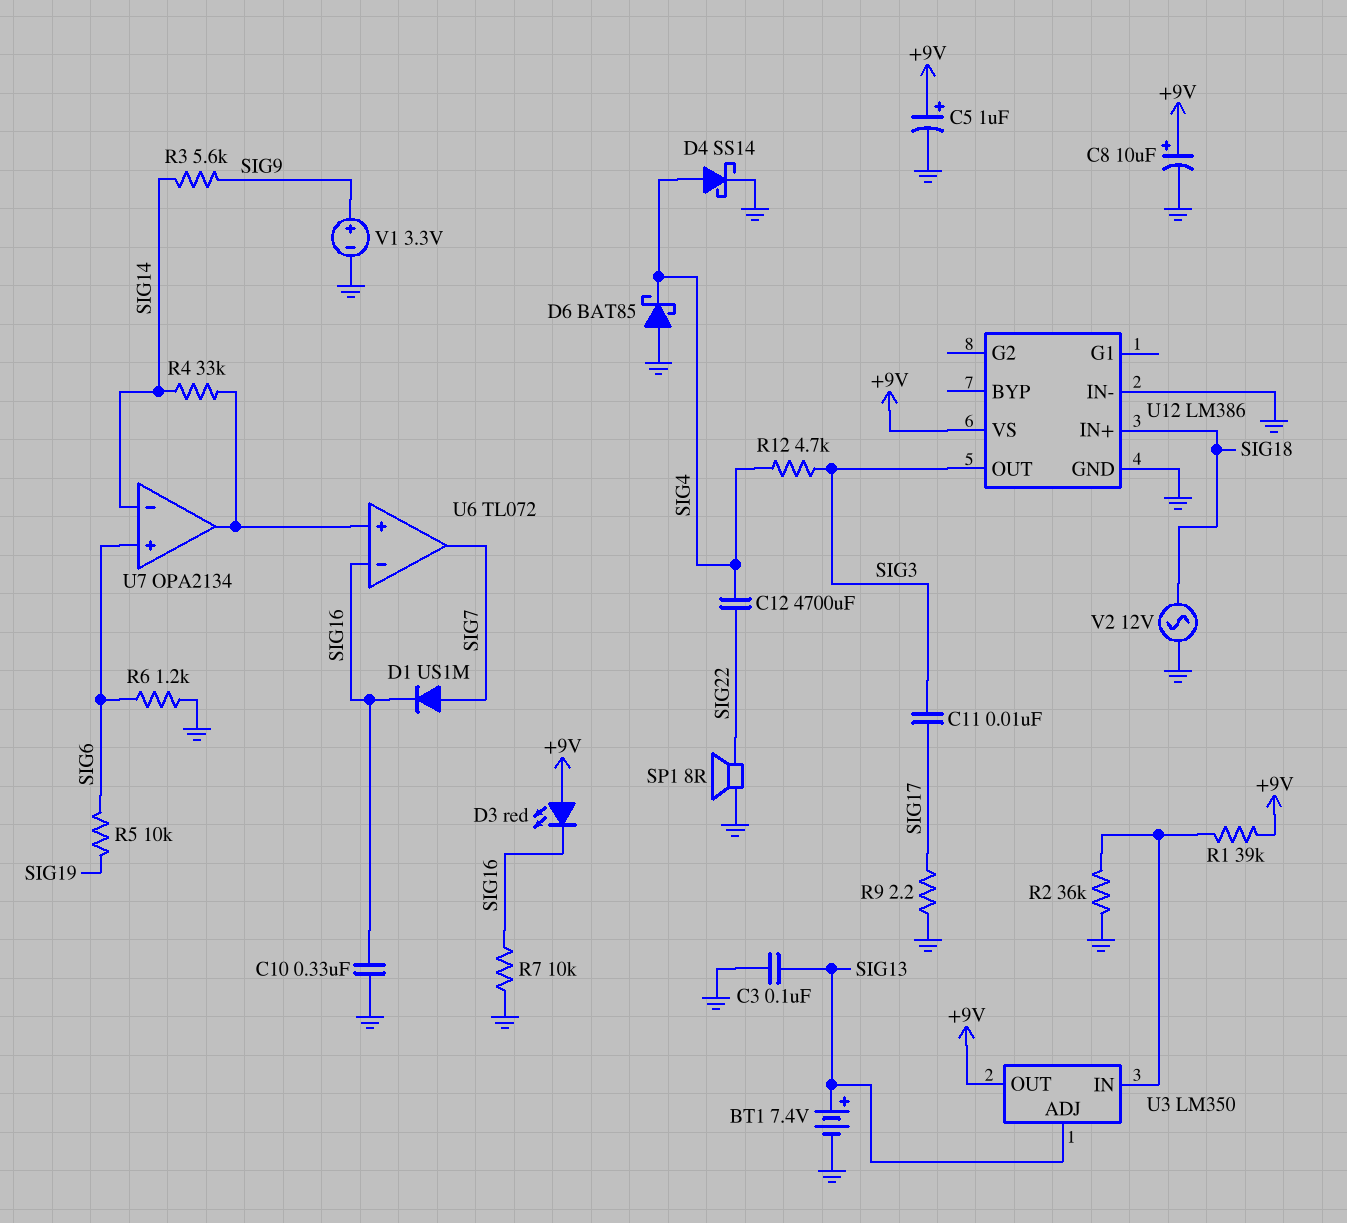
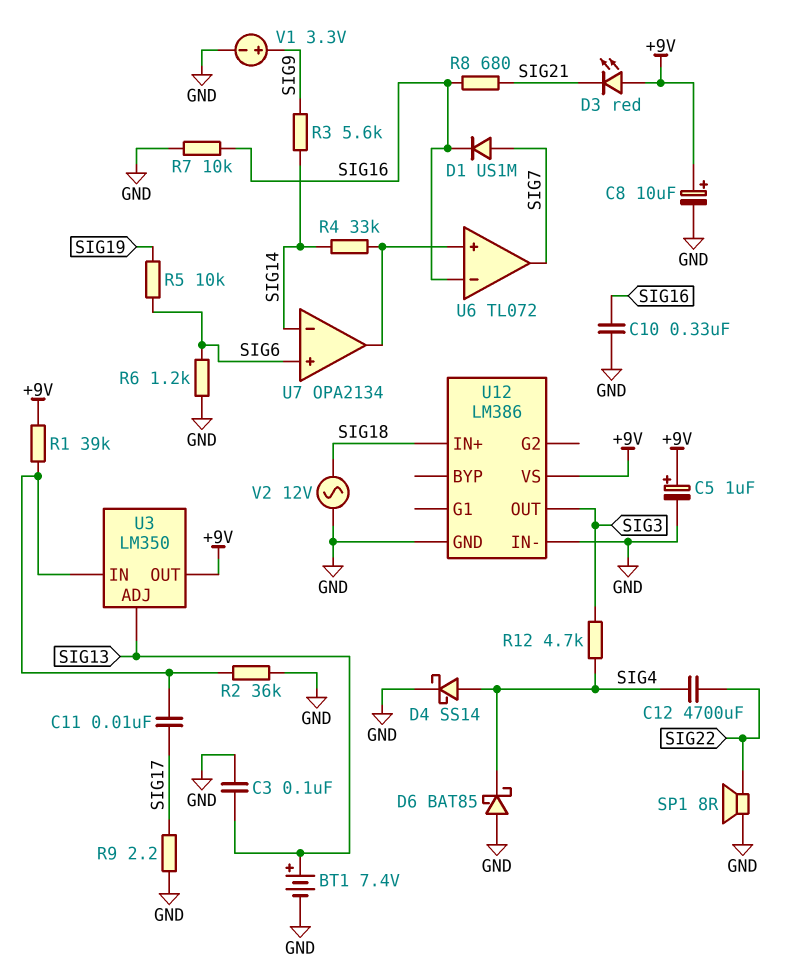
C11: 10nF (SIG3, SIG17) -> 10nF (SIG17, U3/IN)
D3: LED red (A +9V, K SIG16) -> LED red (A +9V, K SIG21)
R8: none -> 680 (SIG16, SIG21)

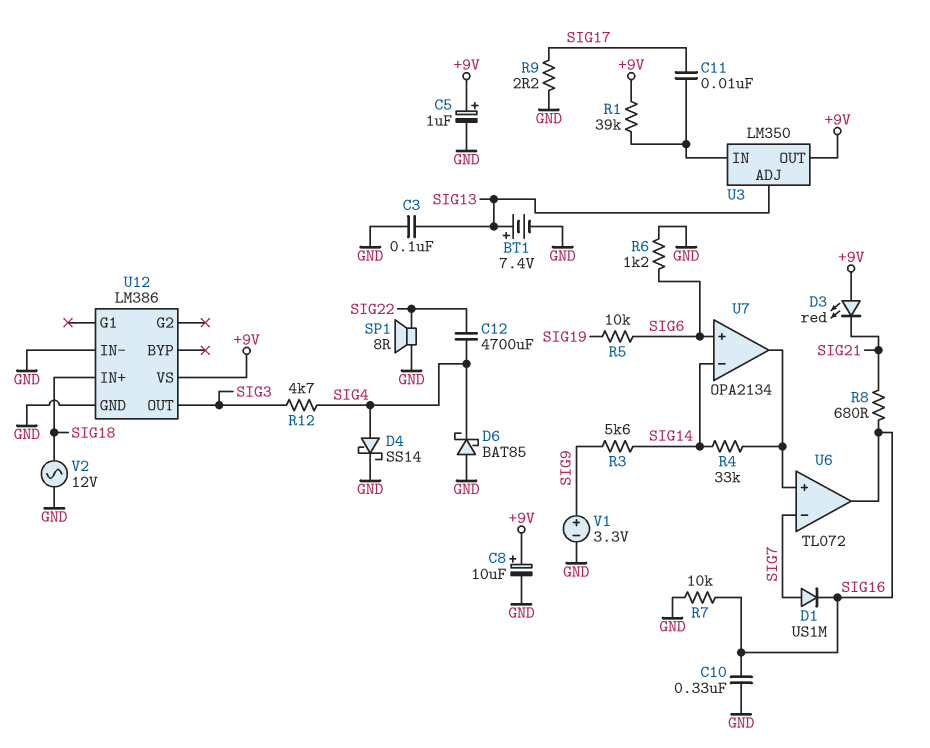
R2: 36k (GND, U3/IN) -> none
U6 pin in-: SIG16 -> SIG7
U6 pin out: SIG7 -> SIG16

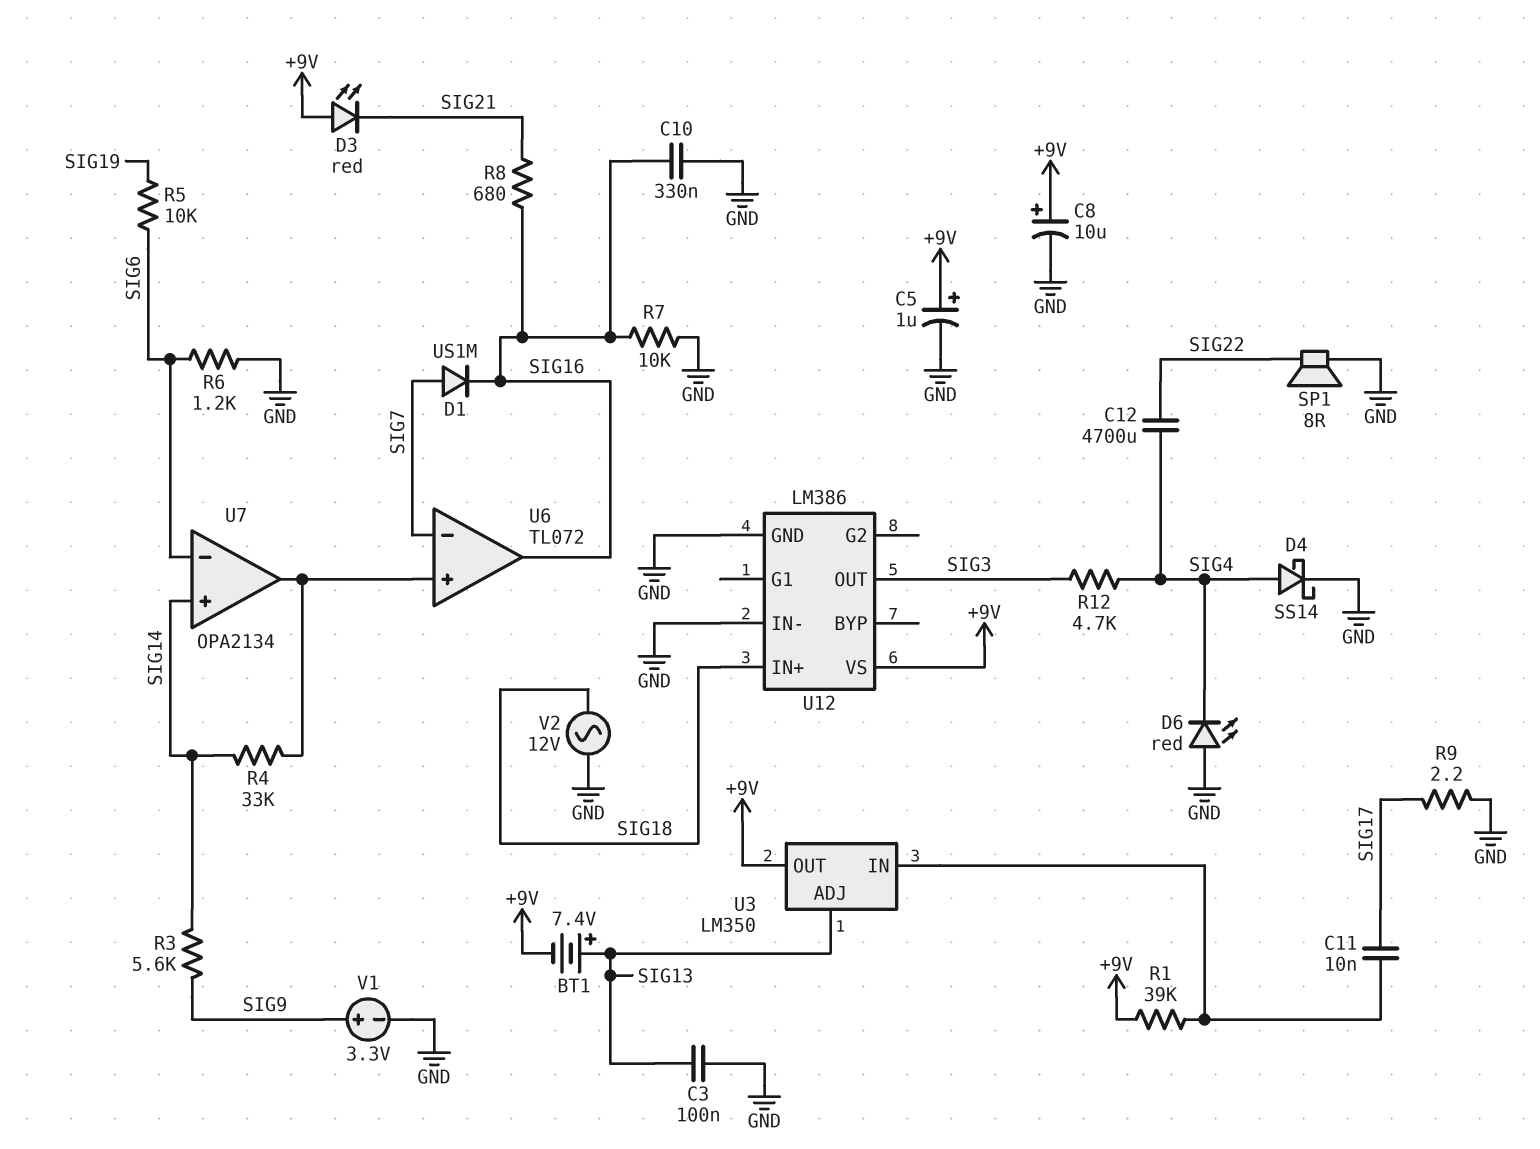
BT1: 7.4V (plus SIG13, minus GND) -> 7.4V (plus SIG13, minus +9V)
D6: schottky BAT85 (A GND, K SIG4) -> LED red (A GND, K SIG4)
U7 pin in+: SIG6 -> SIG14
U7 pin in-: SIG14 -> SIG6

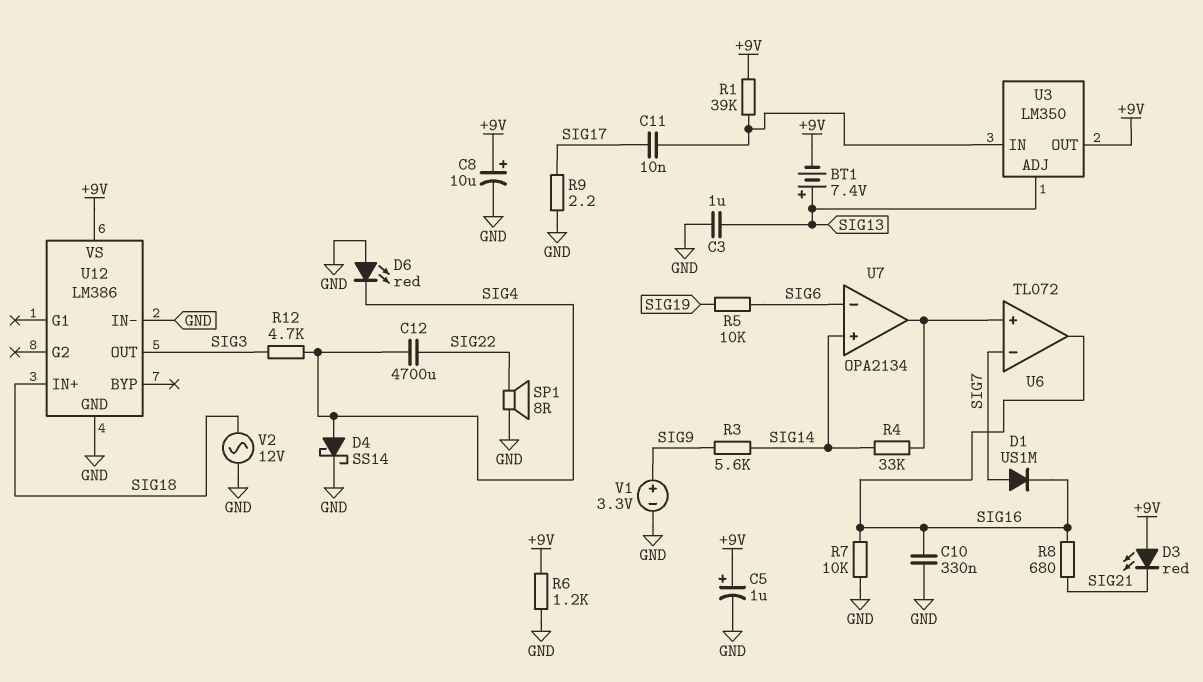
C3: 100nF (GND, SIG13) -> 1uF (GND, SIG13)
R6: 1.2k (GND, SIG6) -> 1.2k (+9V, GND)

